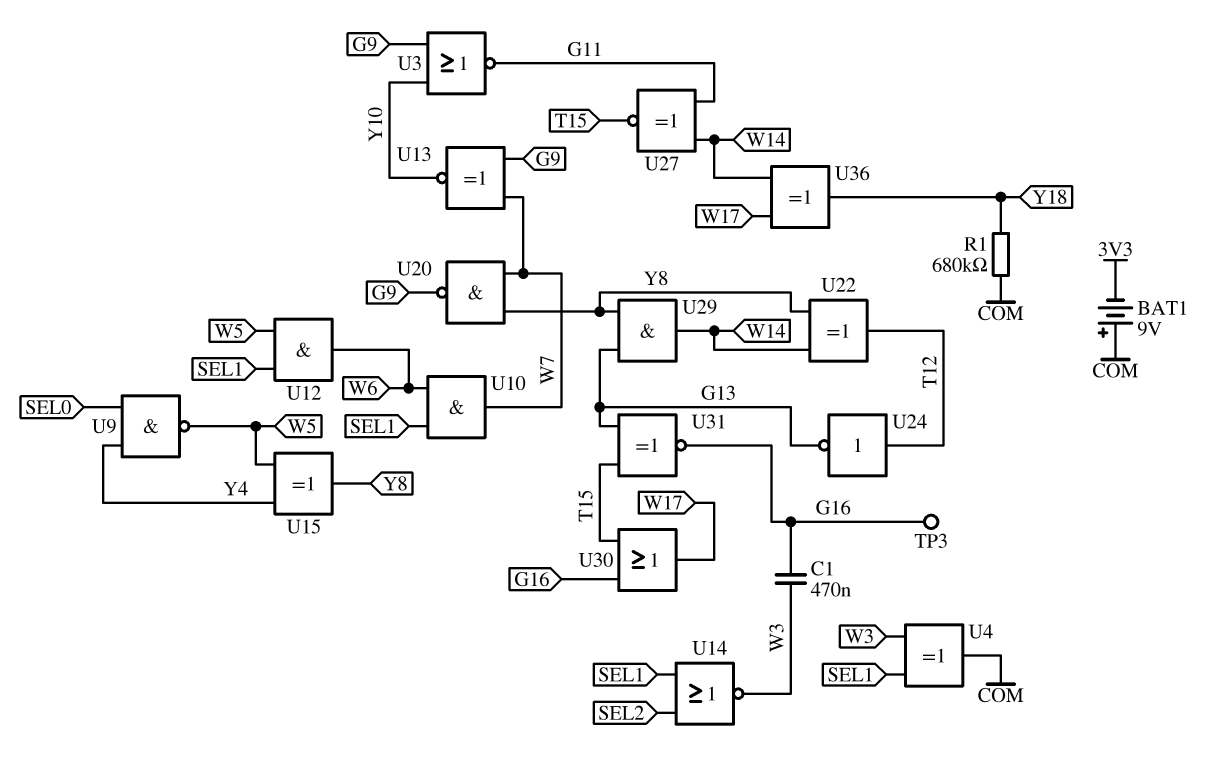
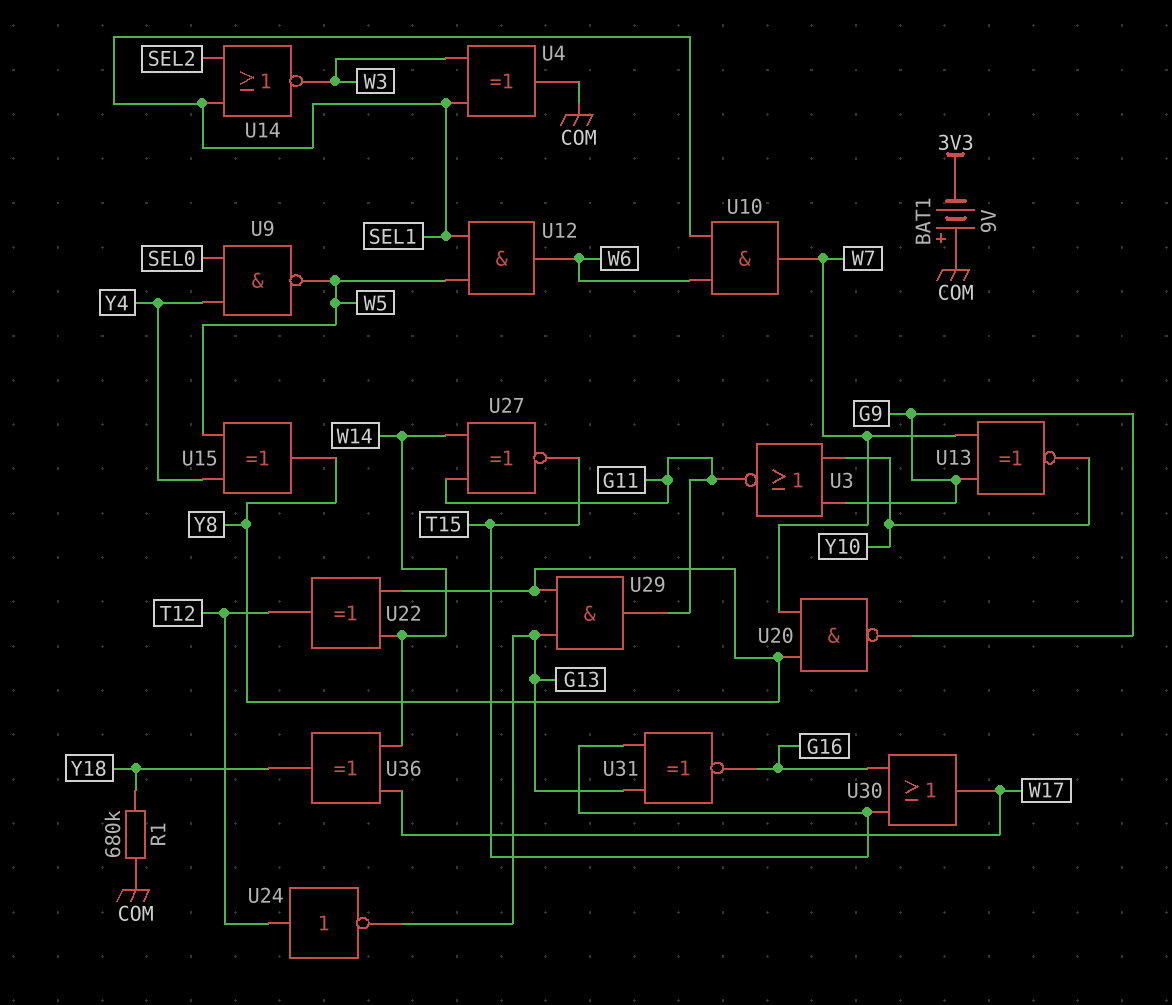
C1: 470nF (G16, W3) -> none
TP3: test point (G16) -> none
U29: AND (in G13, in Y8, out W14) -> AND (in G13, in Y8, out G11)

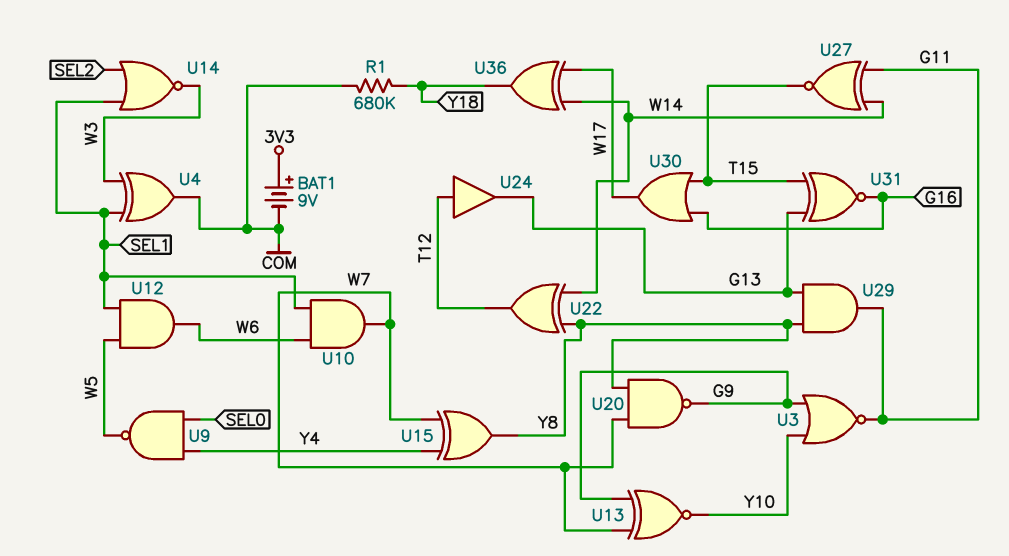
BAT1: 9V (plus COM, minus 3V3) -> 9V (plus 3V3, minus COM)
U15: XOR (in W5, in Y4, out Y8) -> XOR (in W7, in Y4, out Y8)
U24: NOT (in T12, out G13) -> buffer (in T12, out G13)

